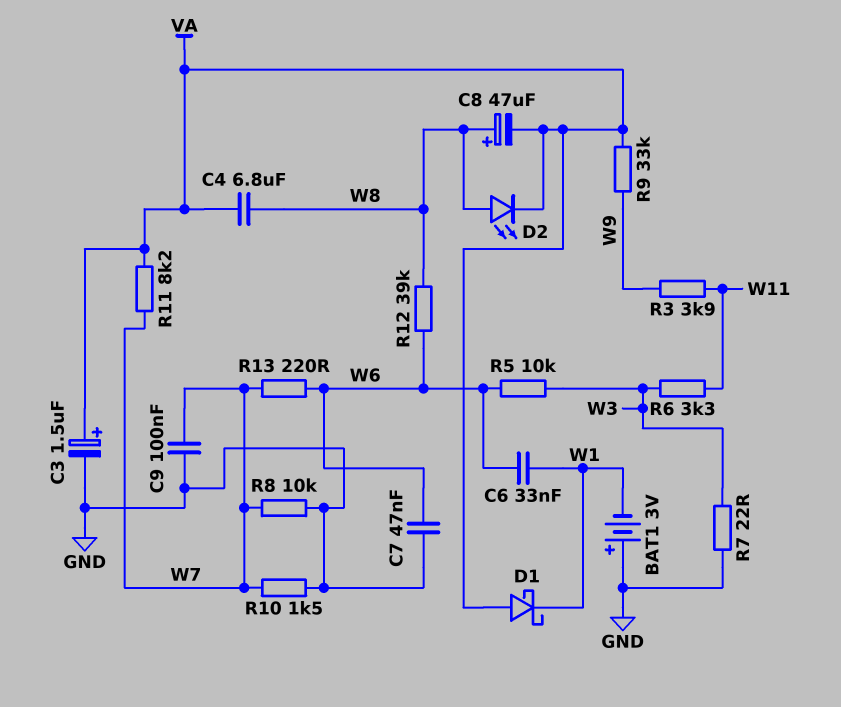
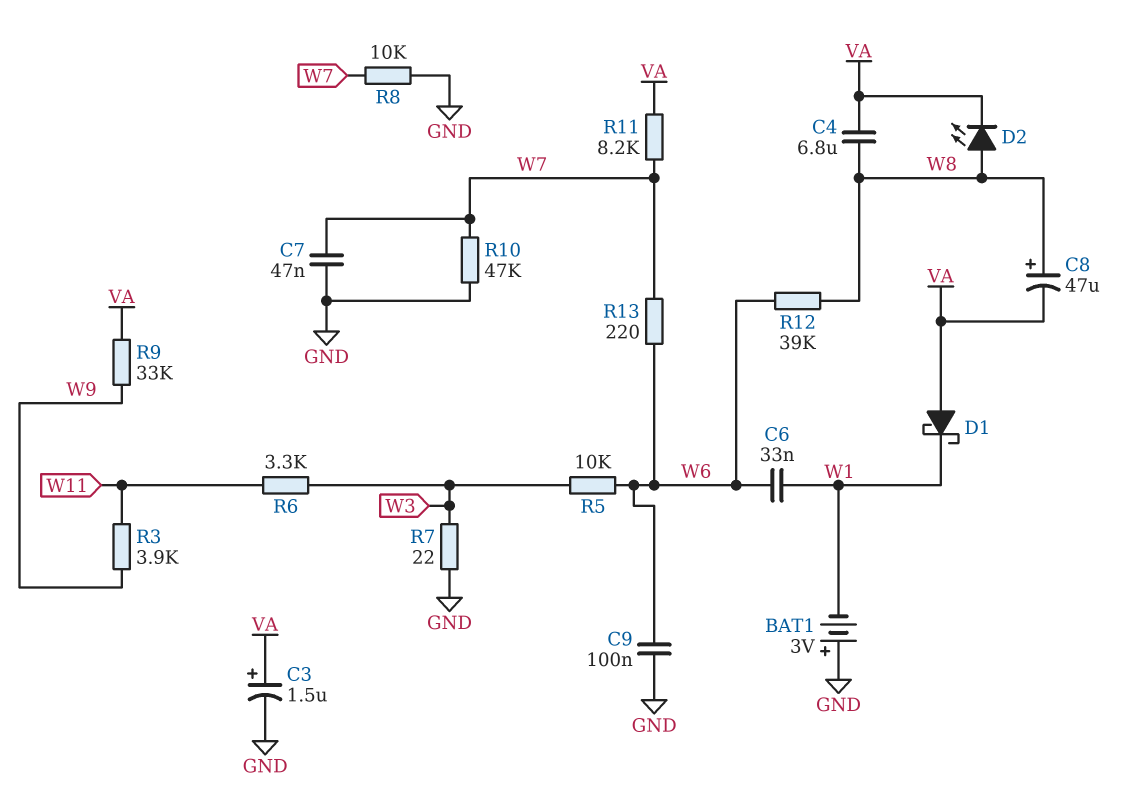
C7: 47nF (GND, W6) -> 47nF (GND, W7)
C9: 100nF (GND, W7) -> 100nF (GND, W6)
R10: 1.5k (GND, W7) -> 47k (GND, W7)

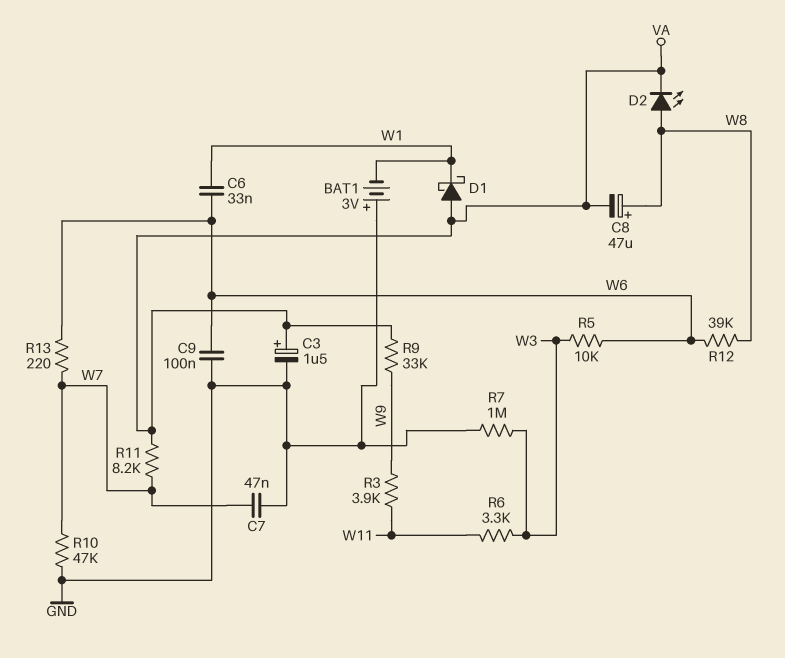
C4: 6.8uF (VA, W8) -> none
R7: 22 (GND, W3) -> 1M (GND, W3)
R8: 10k (GND, W7) -> none

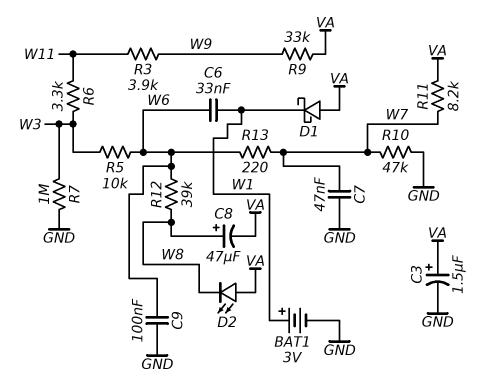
BAT1: 3V (plus GND, minus W1) -> 3V (plus W1, minus GND)
D2: LED (A W8, K VA) -> LED (A VA, K W8)

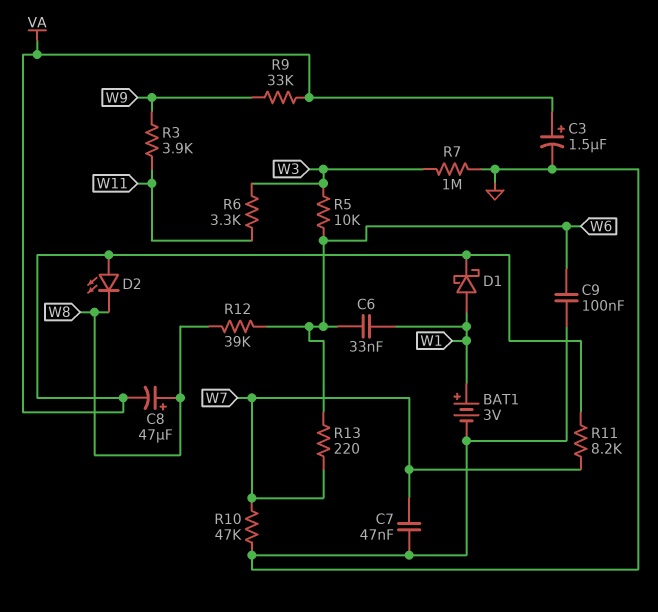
D1: schottky (A VA, K W1) -> schottky (A W1, K VA)

